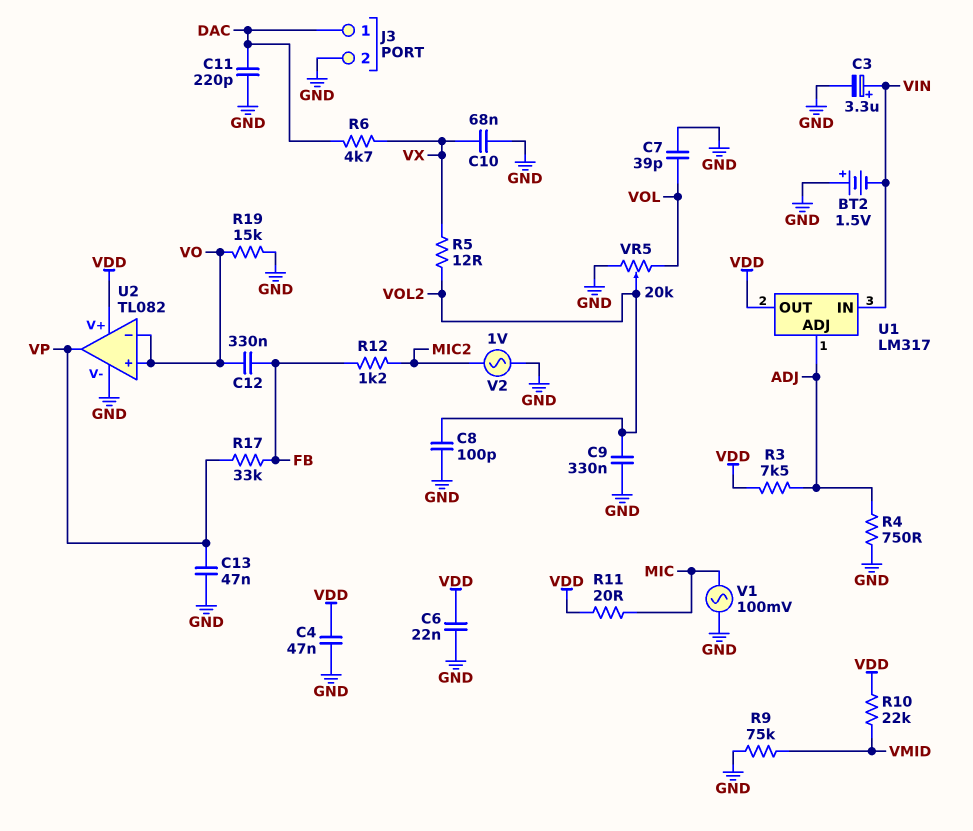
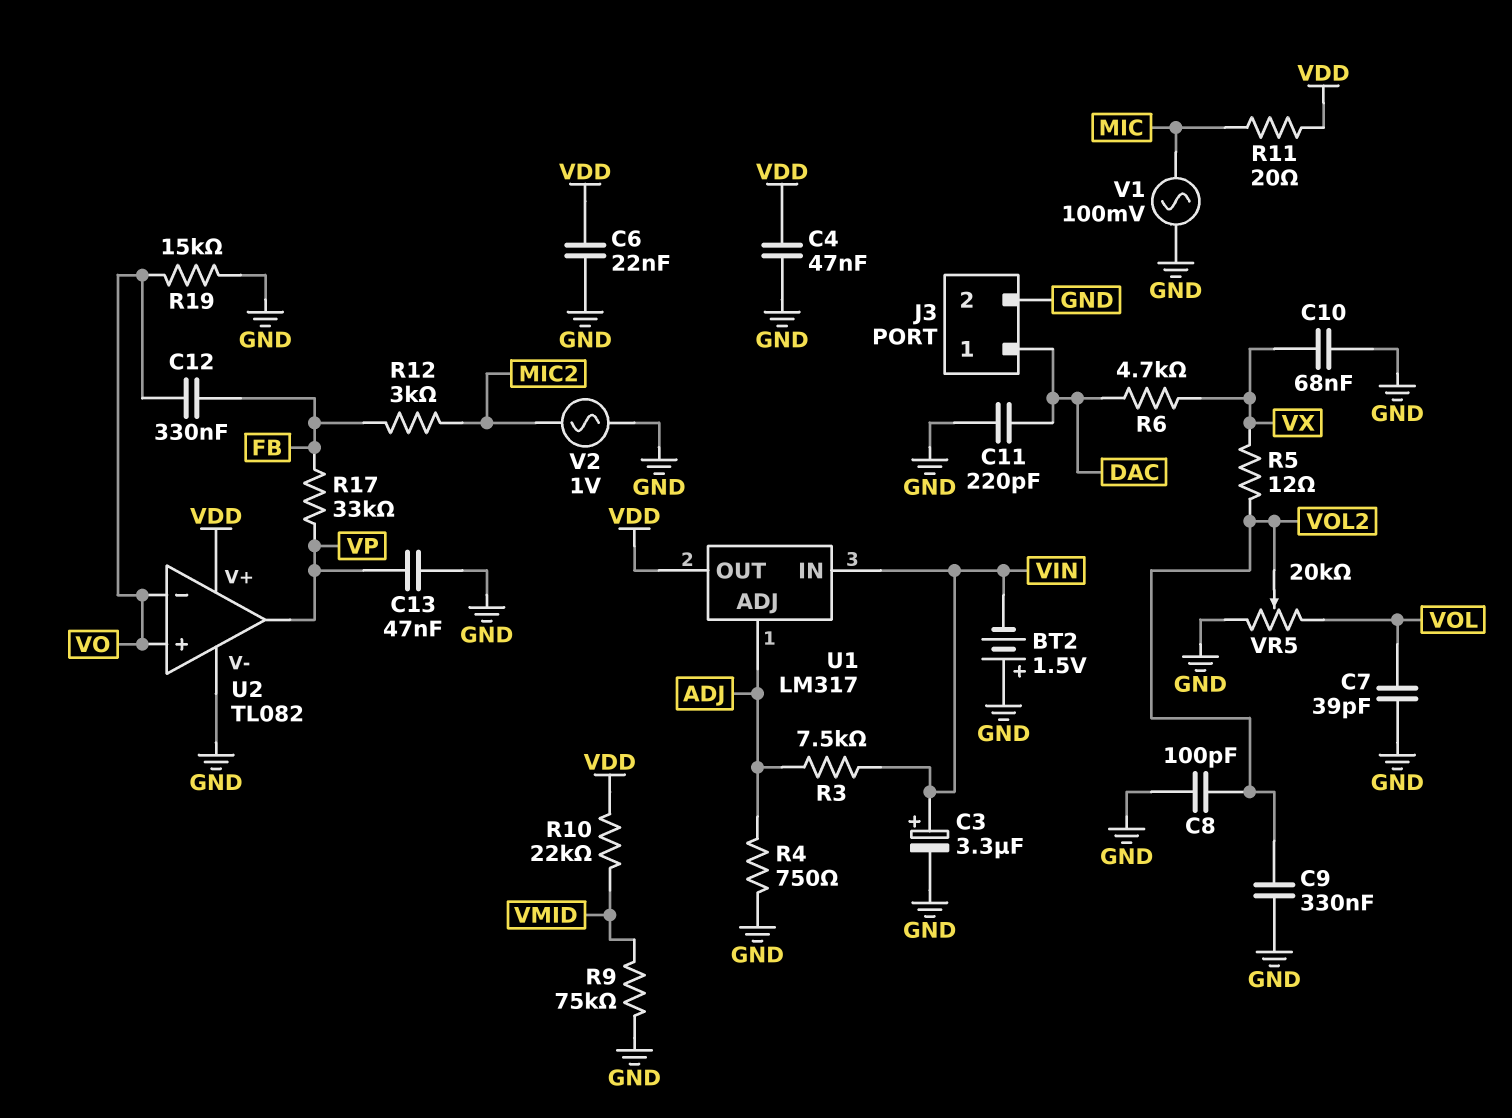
R3: 7.5k (ADJ, VDD) -> 7.5k (ADJ, VIN)
R12: 1.2k (FB, MIC2) -> 3k (FB, MIC2)

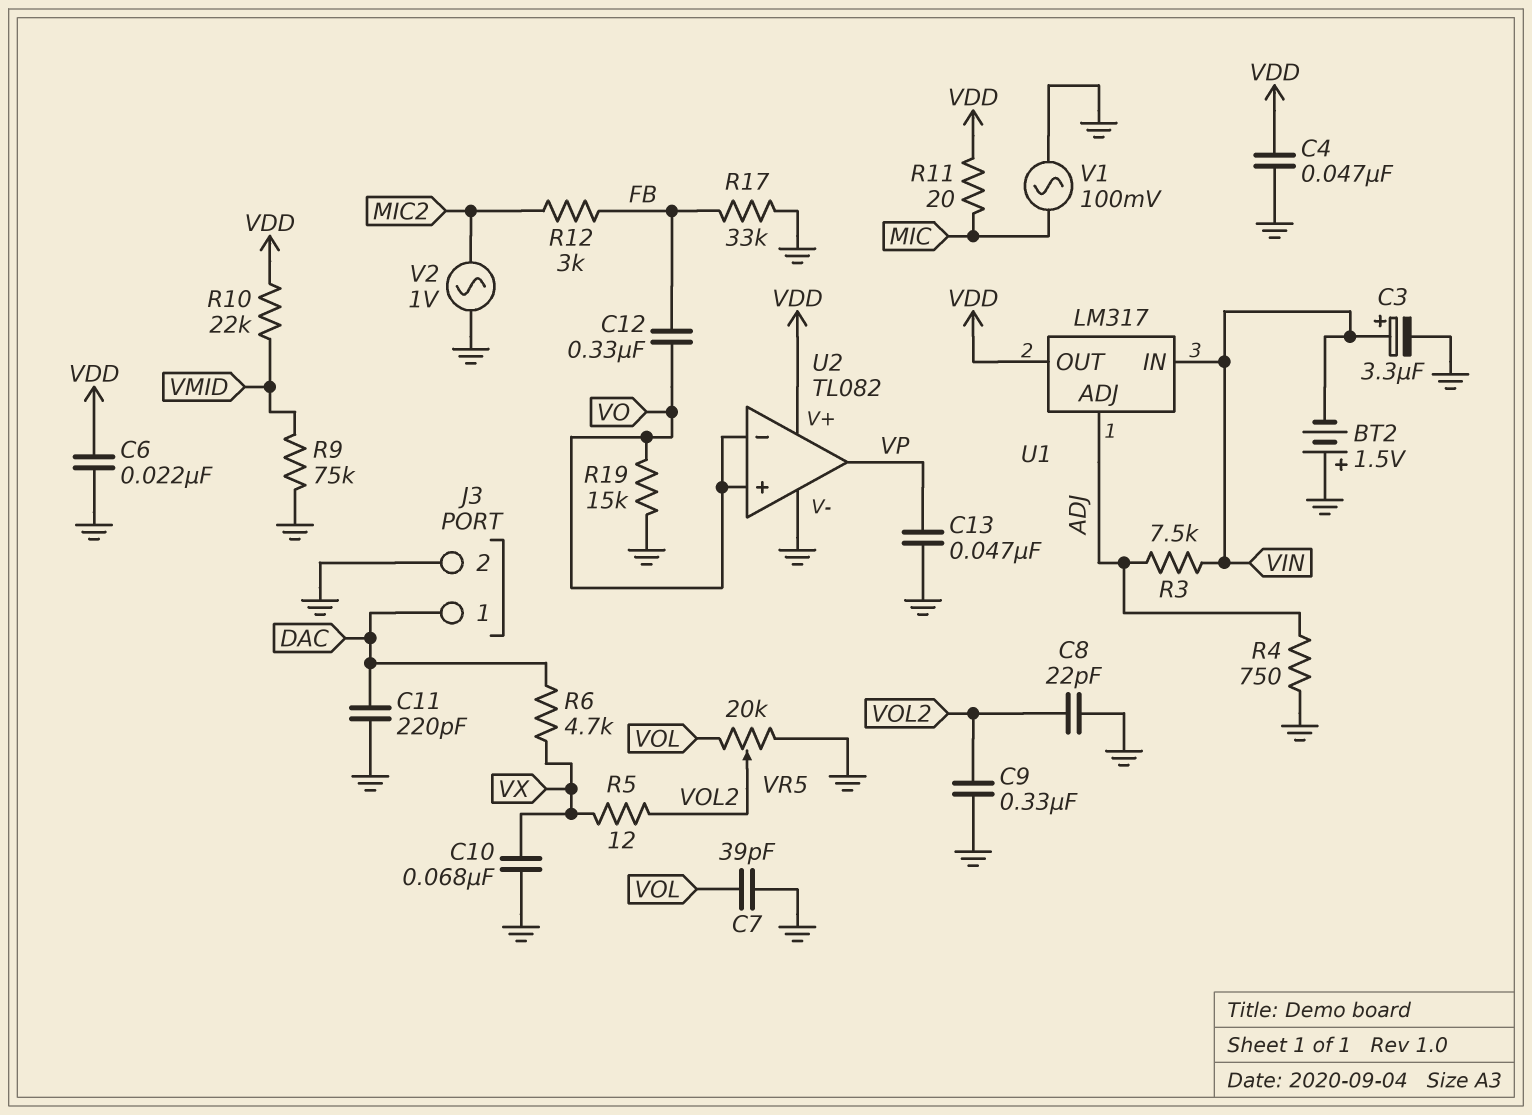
C8: 100pF (GND, VOL2) -> 22pF (GND, VOL2)
R17: 33k (FB, VP) -> 33k (FB, GND)

